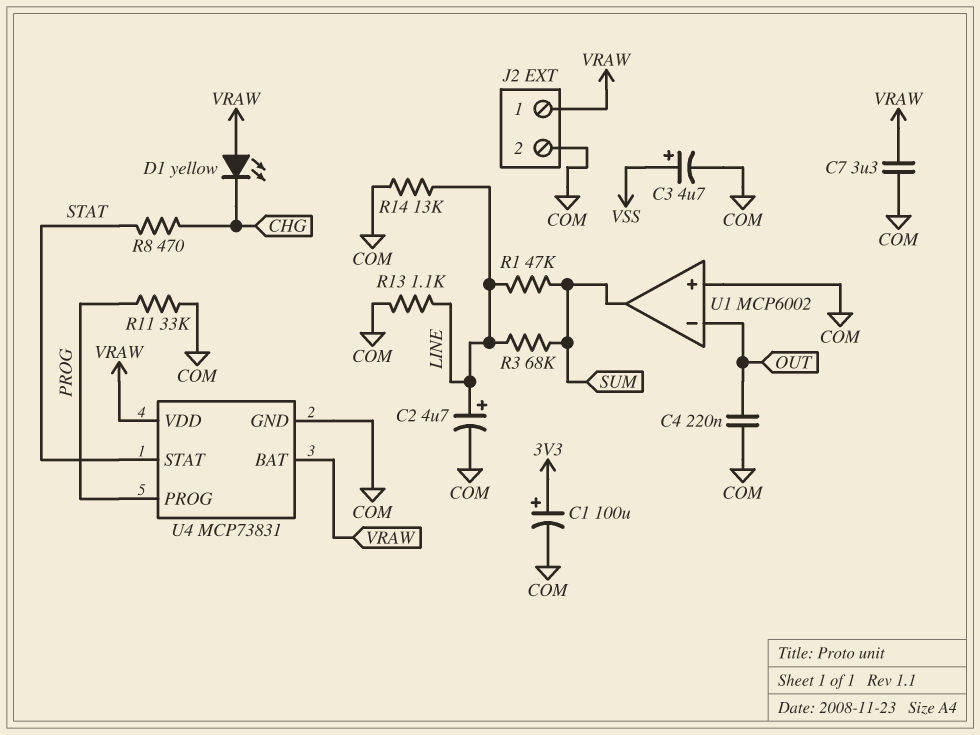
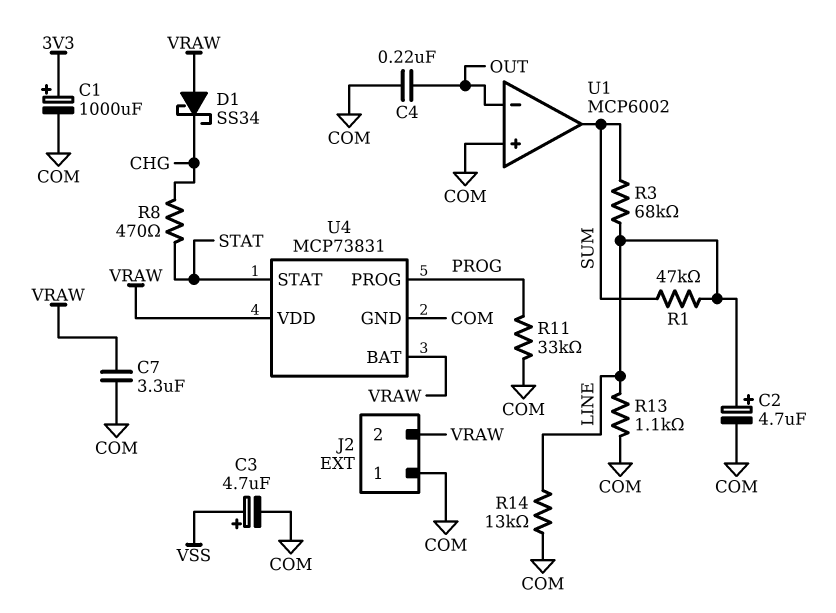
C1: 100uF (plus 3V3, minus COM) -> 1000uF (plus 3V3, minus COM)
D1: LED yellow (A VRAW, K CHG) -> schottky SS34 (A VRAW, K CHG)
J2 pin 1: VRAW -> COM
J2 pin 2: COM -> VRAW

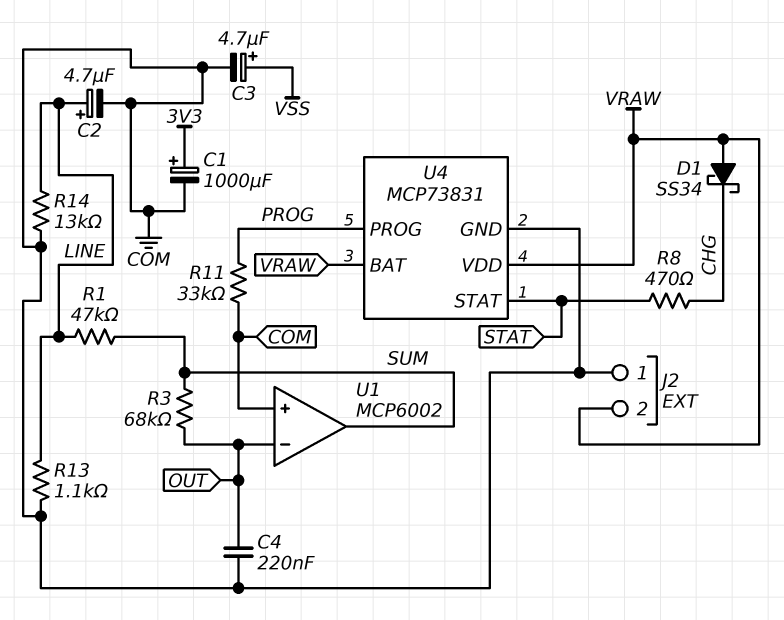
C7: 3.3uF (COM, VRAW) -> none
R3: 68k (LINE, SUM) -> 68k (OUT, SUM)

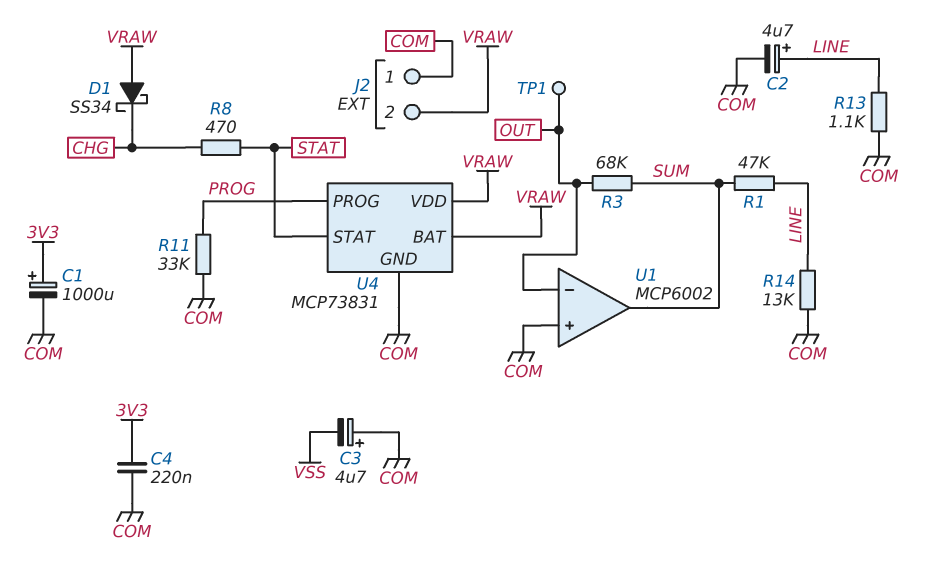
C3: 4.7uF (plus VSS, minus COM) -> 4.7uF (plus COM, minus VSS)
C4: 220nF (COM, OUT) -> 220nF (3V3, COM)
TP1: none -> test point (OUT)

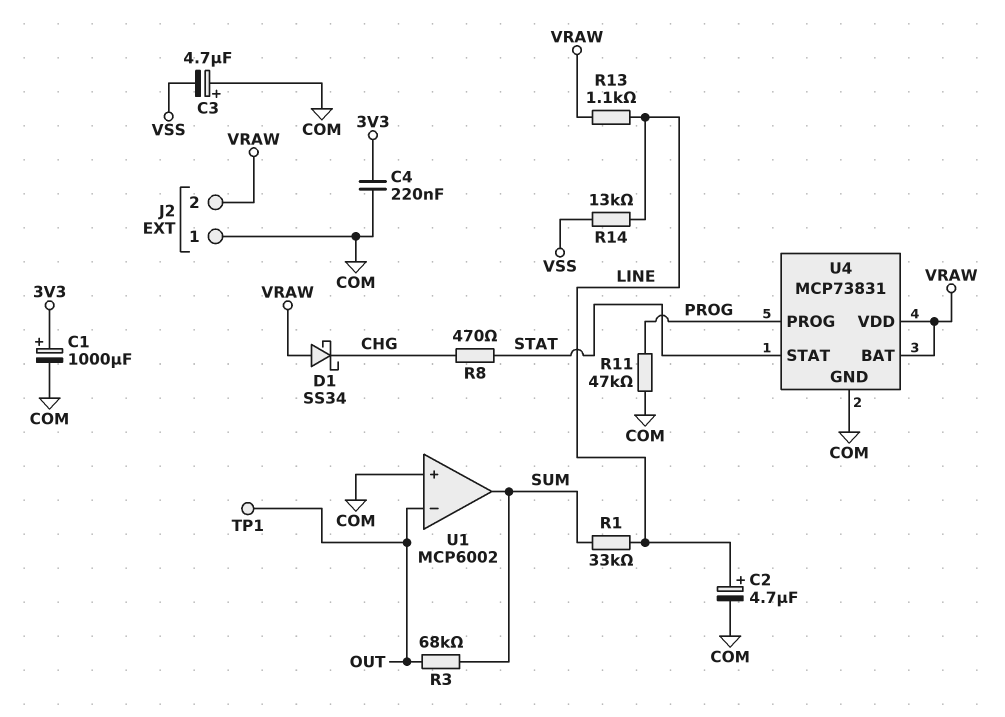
R1: 47k (LINE, SUM) -> 33k (LINE, SUM)
R11: 33k (COM, PROG) -> 47k (COM, PROG)
R13: 1.1k (COM, LINE) -> 1.1k (LINE, VRAW)
R14: 13k (COM, LINE) -> 13k (LINE, VSS)

